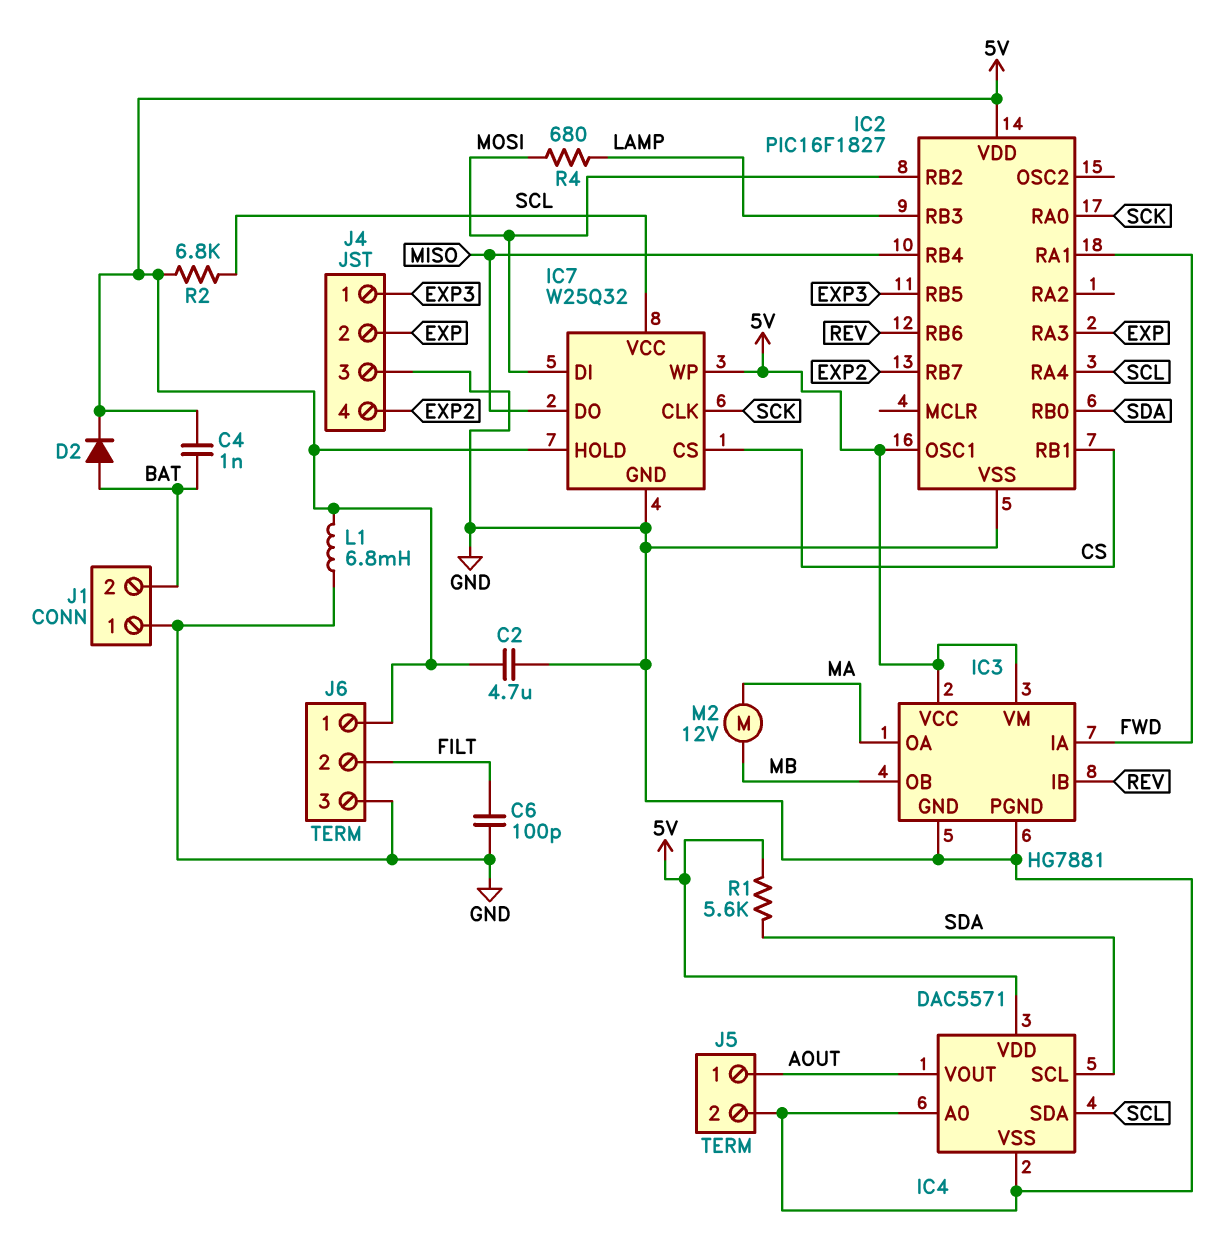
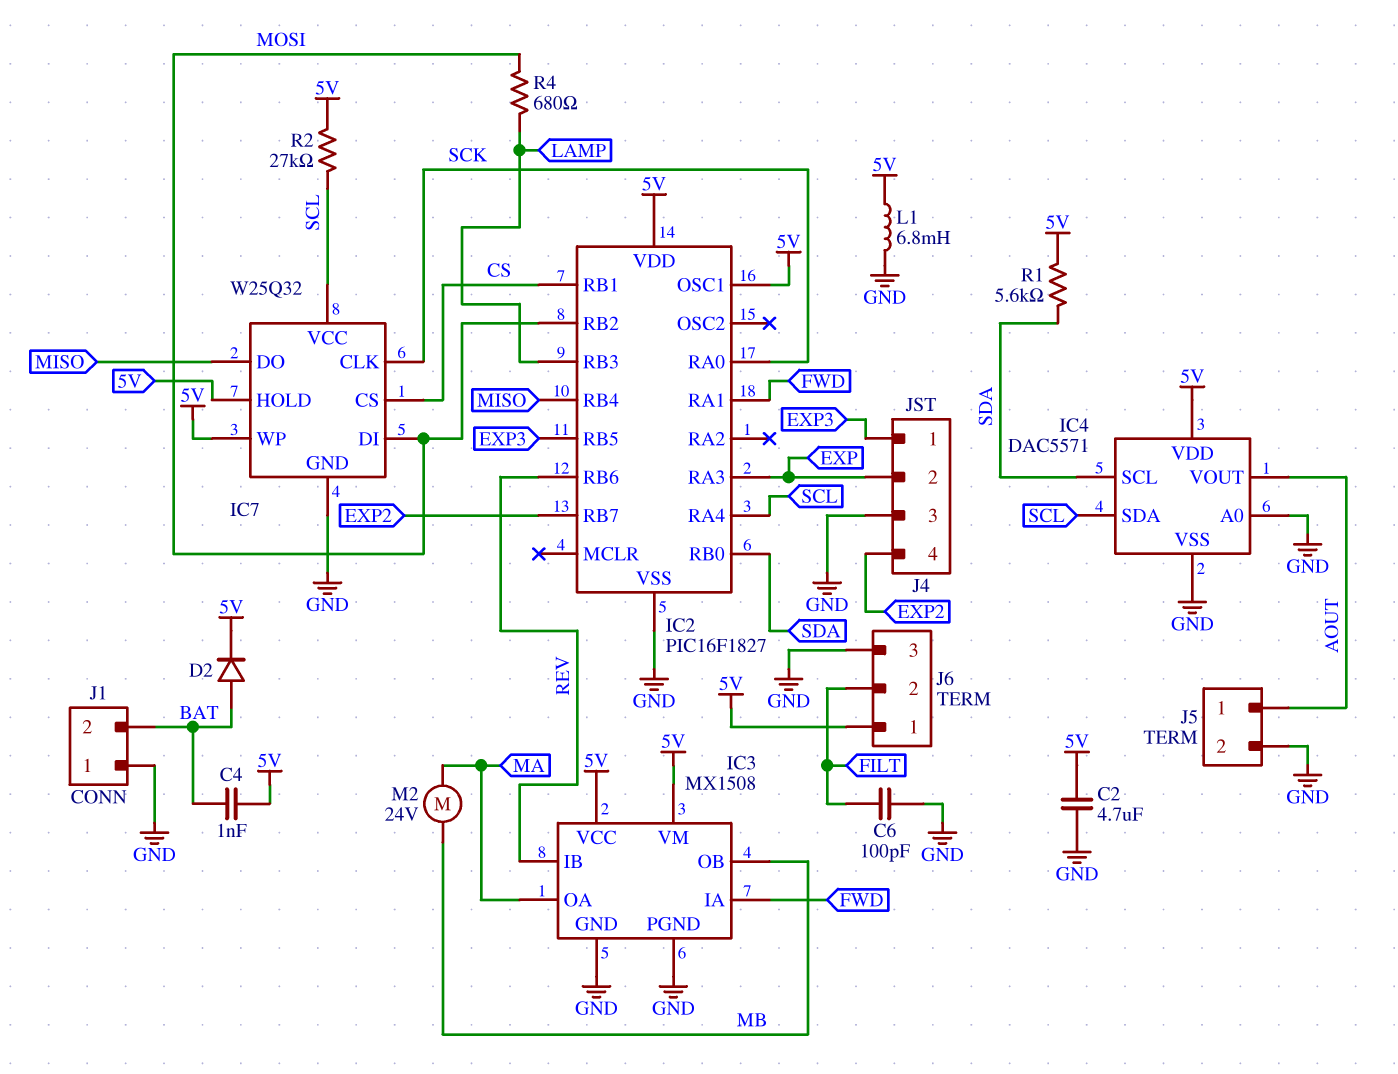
IC3: HG7881 -> MX1508
M2: motor 12V (MA, MB) -> motor 24V (MA, MB)
R2: 6.8k (5V, SCL) -> 27k (5V, SCL)

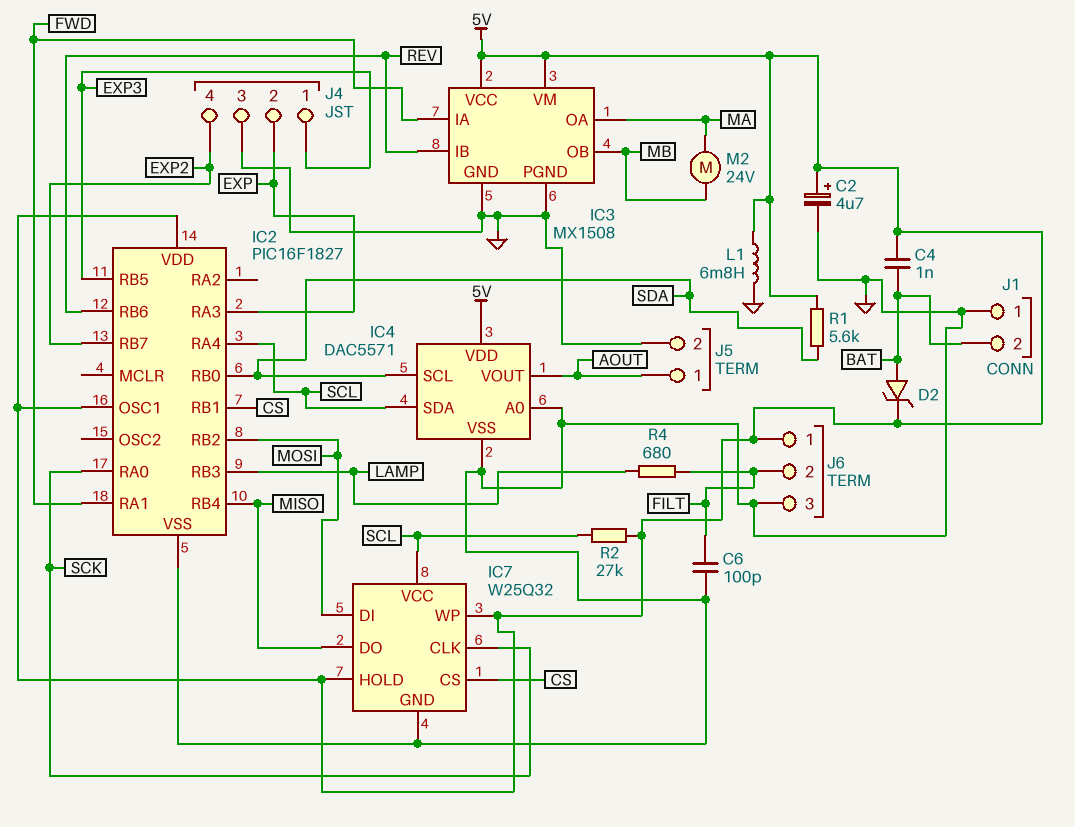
C2: 4.7uF (5V, GND) -> 4.7uF (plus 5V, minus GND)
D2: diode (A BAT, K 5V) -> zener (A BAT, K 5V)
R4: 680 (LAMP, MOSI) -> 680 (FILT, LAMP)

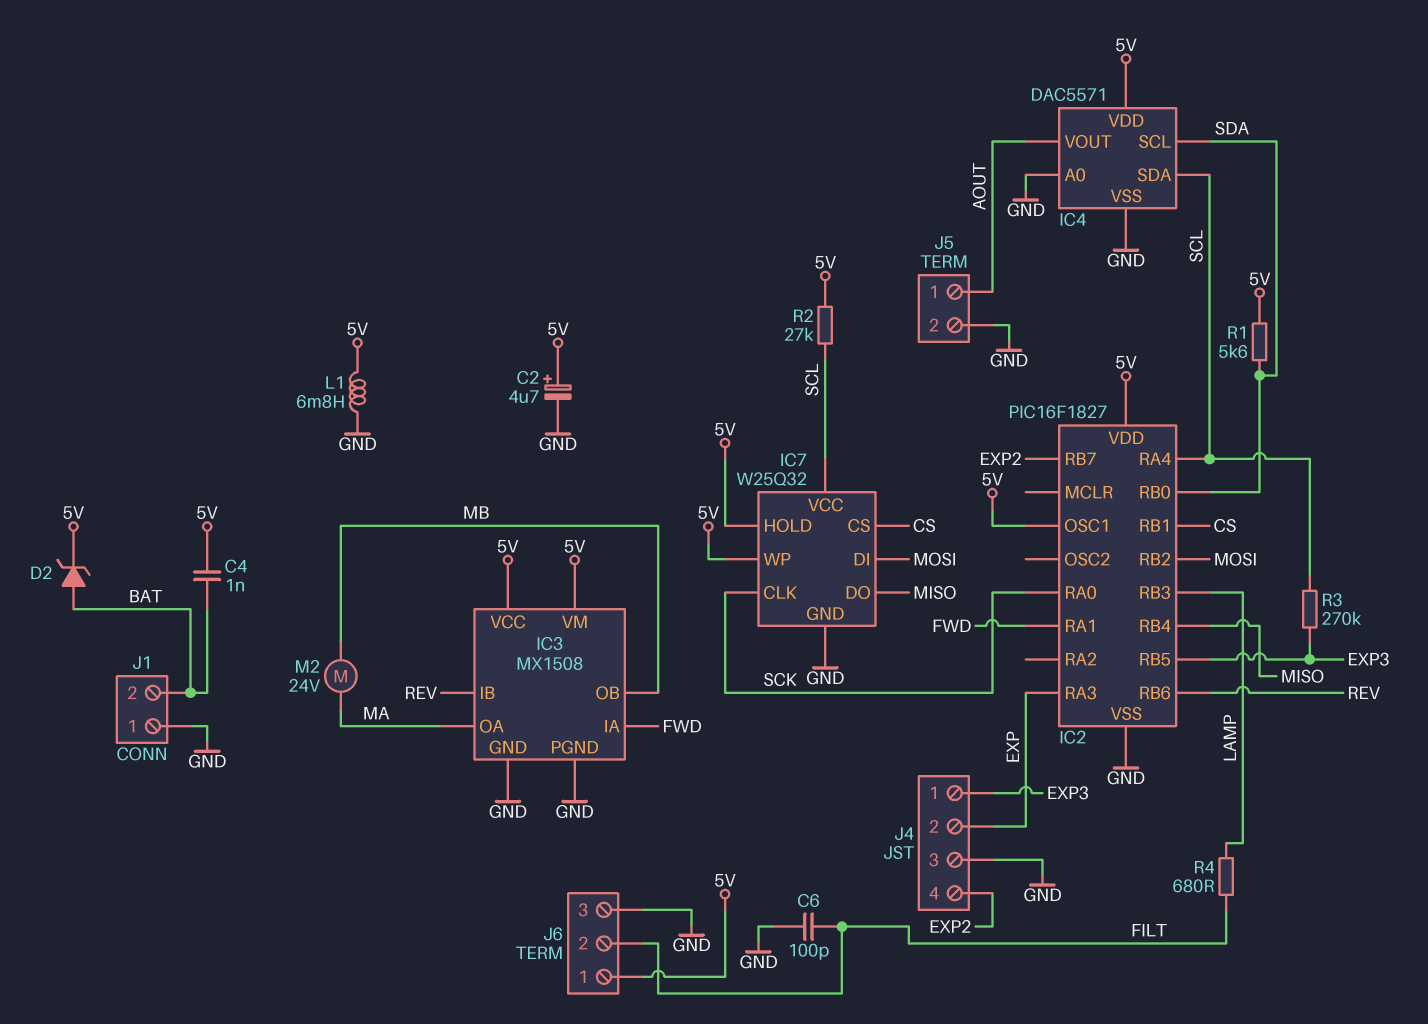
R3: none -> 270k (EXP3, SCL)

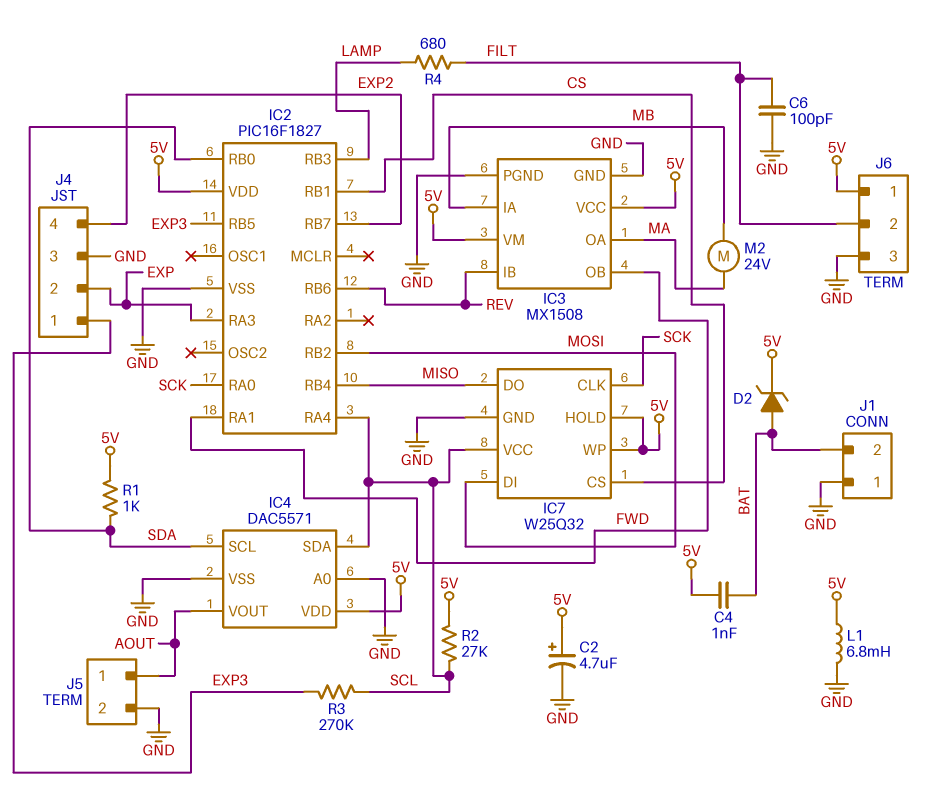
IC2 pin OSC1: 5V -> none
IC3 pin IA: FWD -> MB
IC3 pin OB: MB -> FWD
R1: 5.6k (5V, SDA) -> 1k (5V, SDA)

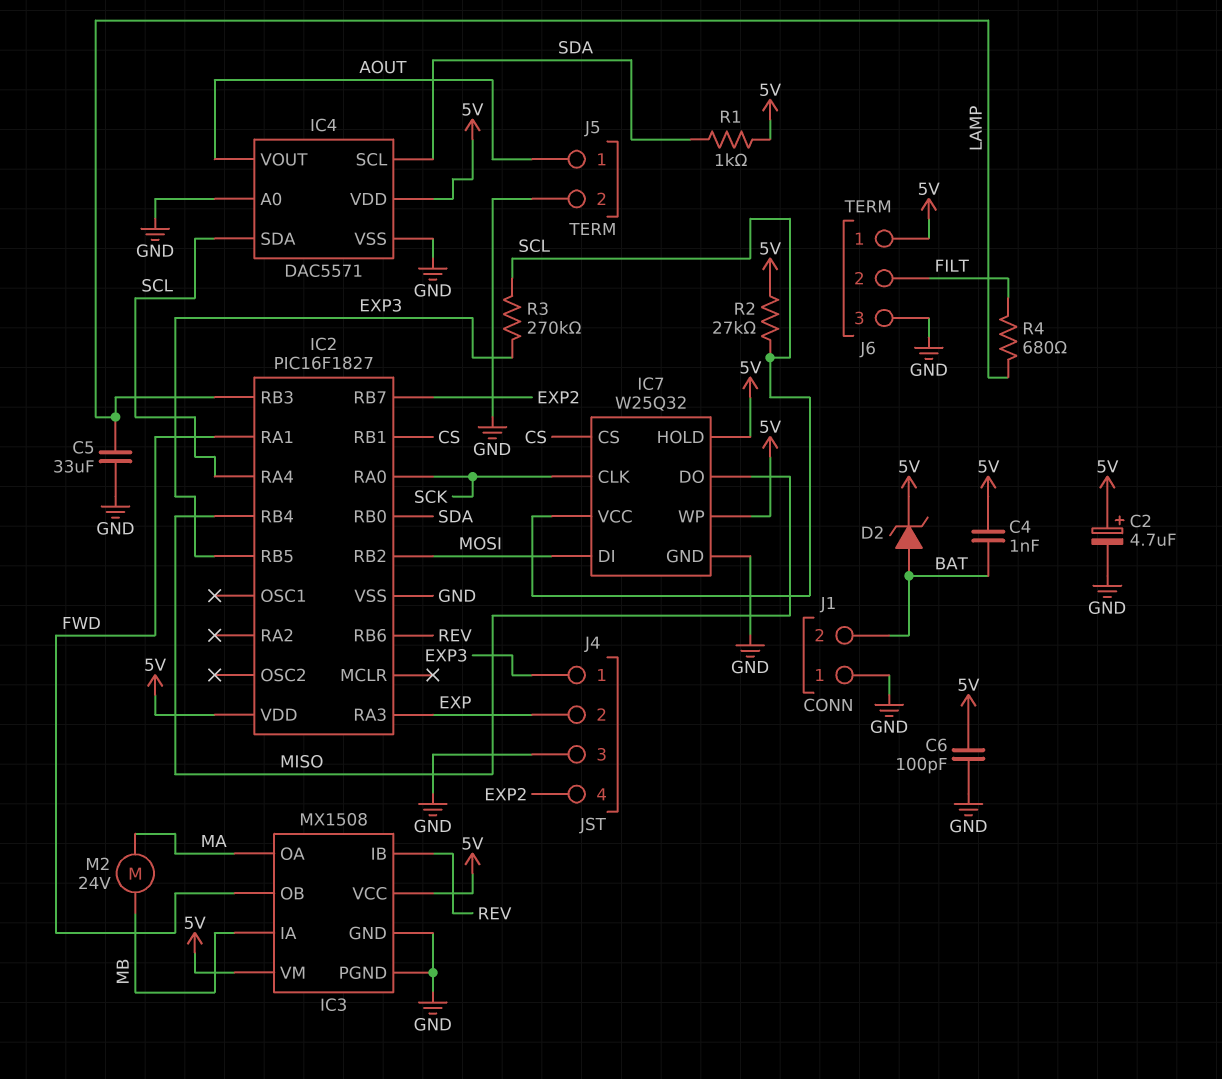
C5: none -> 33uF (GND, LAMP)
C6: 100pF (FILT, GND) -> 100pF (5V, GND)
L1: 6.8mH (5V, GND) -> none

